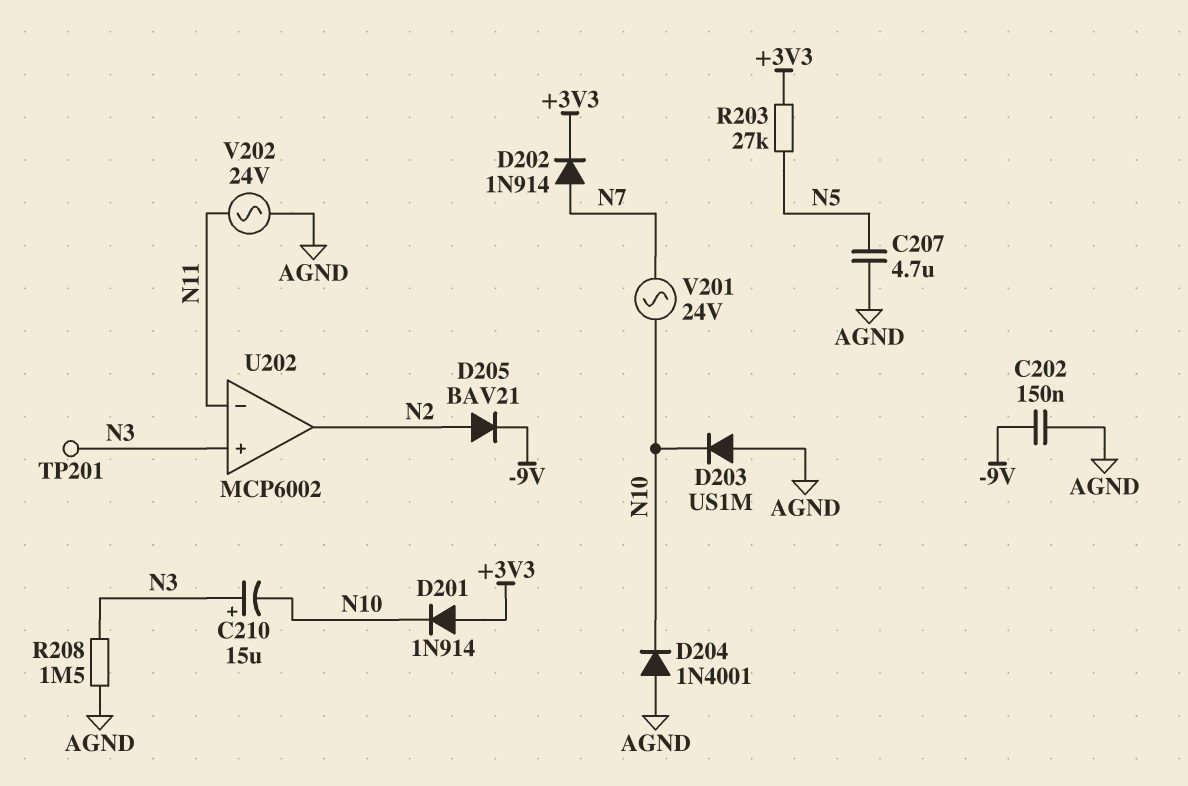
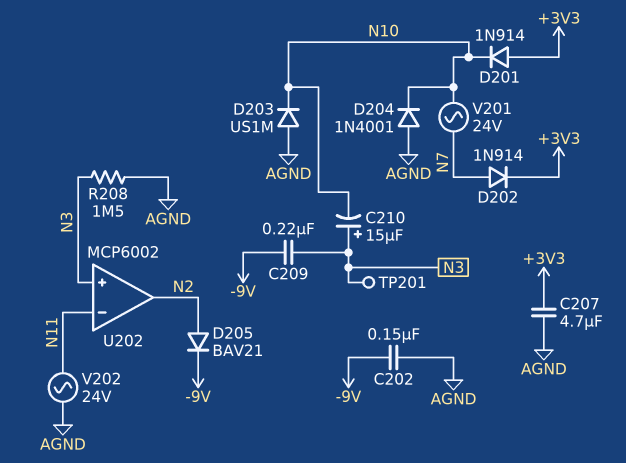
C207: 4.7uF (AGND, N5) -> 4.7uF (+3V3, AGND)
C209: none -> 220nF (-9V, N3)
R203: 27k (+3V3, N5) -> none

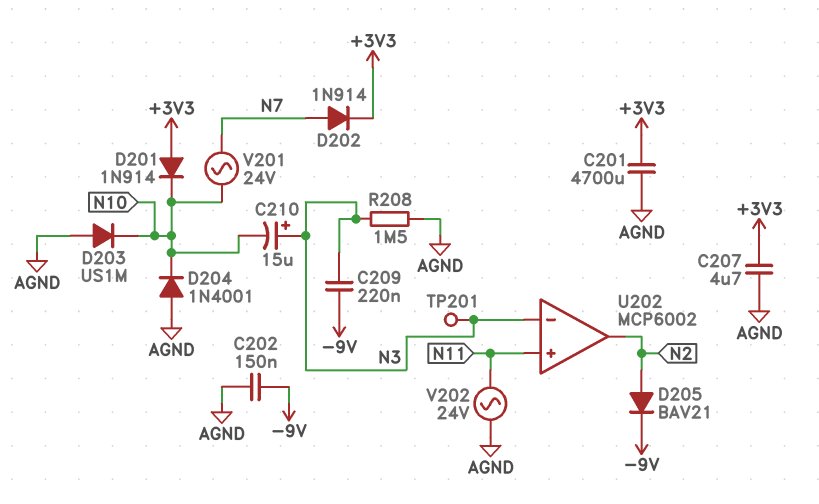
C201: none -> 4700uF (+3V3, AGND)
U202 pin in+: N3 -> N11
U202 pin in-: N11 -> N3

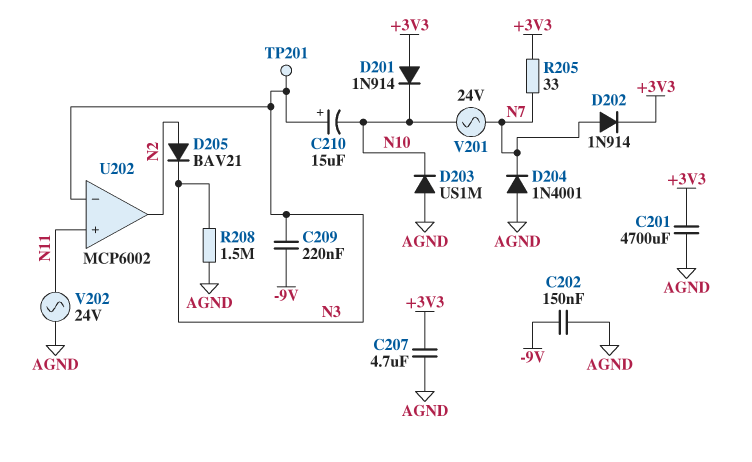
D204: diode 1N4001 (A AGND, K N10) -> diode 1N4001 (A AGND, K N7)
D205: diode BAV21 (A N2, K -9V) -> diode BAV21 (A N2, K N3)
R205: none -> 33 (+3V3, N7)

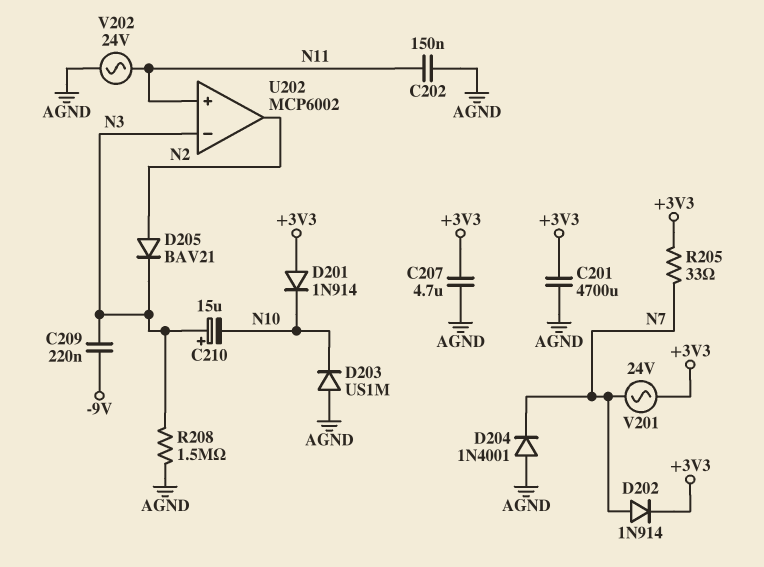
C202: 150nF (-9V, AGND) -> 150nF (AGND, N11)
TP201: test point (N3) -> none
V201: AC 24V (N7, N10) -> AC 24V (+3V3, N7)

